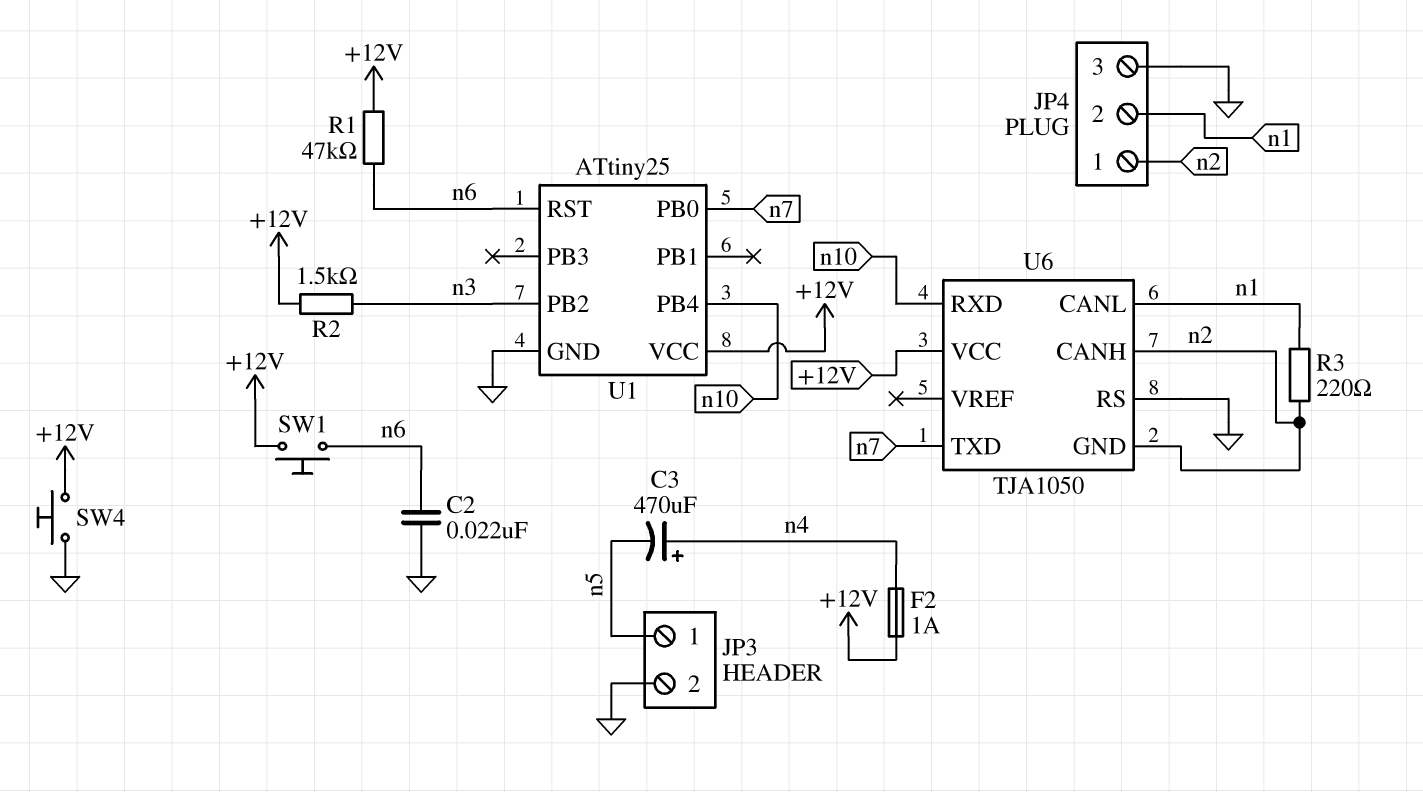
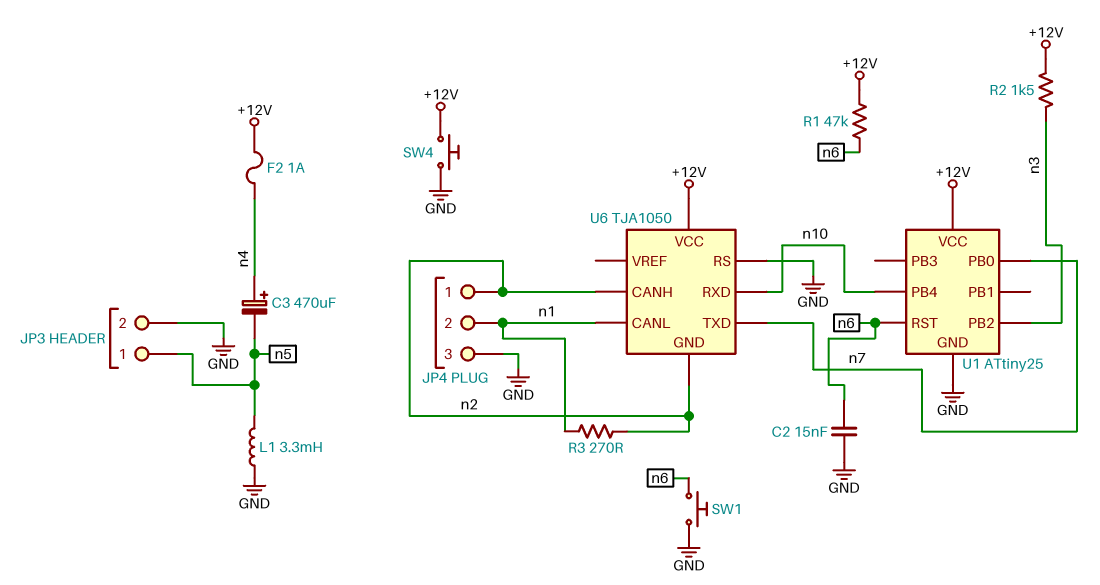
C2: 22nF (GND, n6) -> 15nF (GND, n6)
L1: none -> 3.3mH (GND, n5)
R3: 220 (n1, n2) -> 270 (n1, n2)
SW1: button (+12V, n6) -> button (GND, n6)

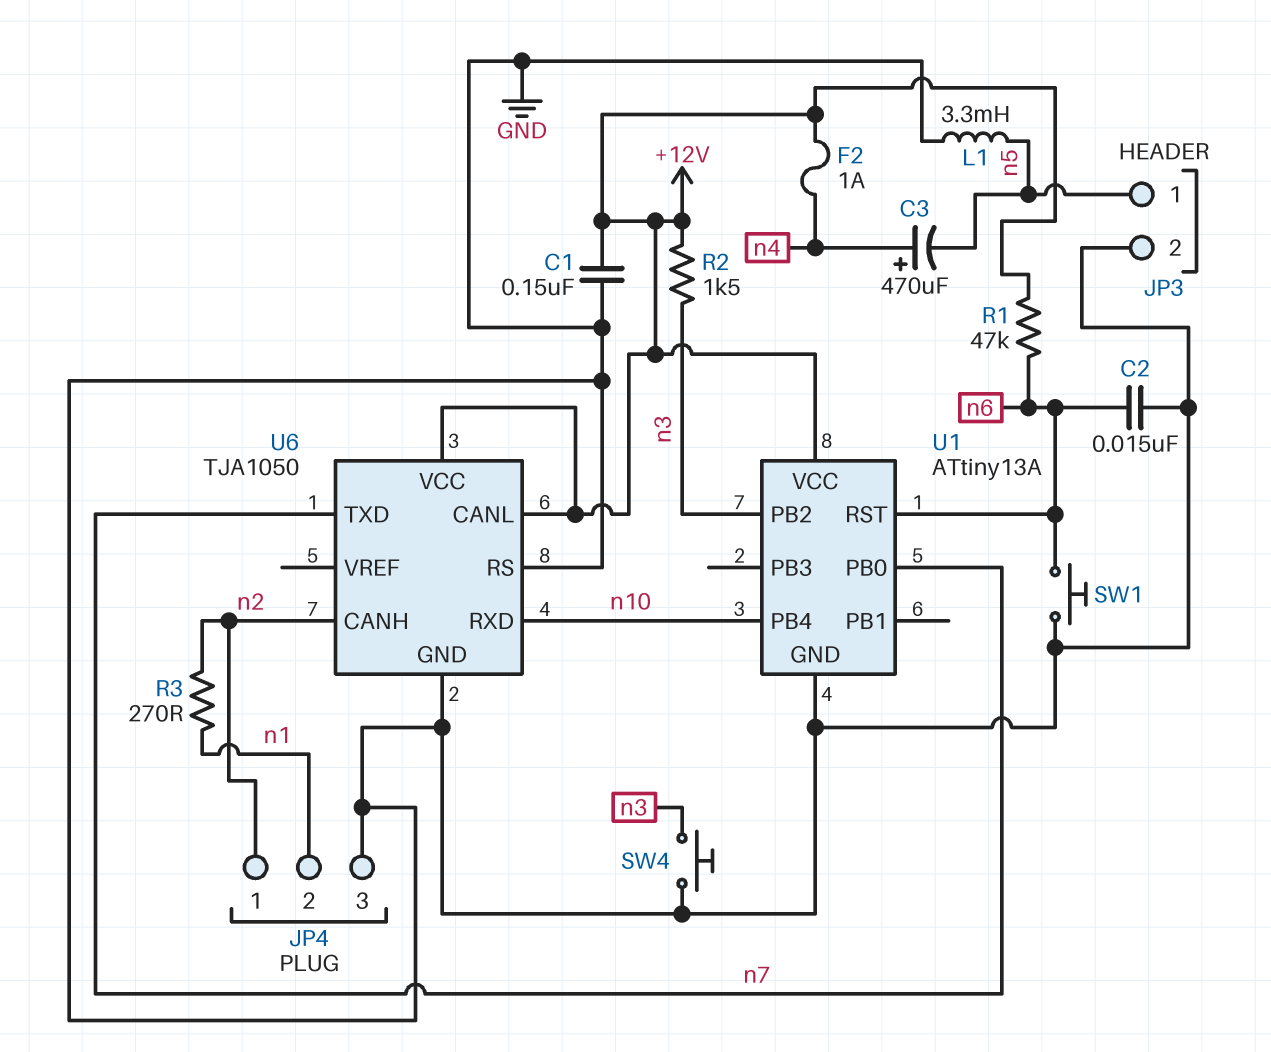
C1: none -> 150nF (+12V, GND)
SW4: button (+12V, GND) -> button (GND, n3)
U1: ATtiny25 -> ATtiny13A
U6 pin CANL: n1 -> +12V
U6 pin GND: n2 -> GND

